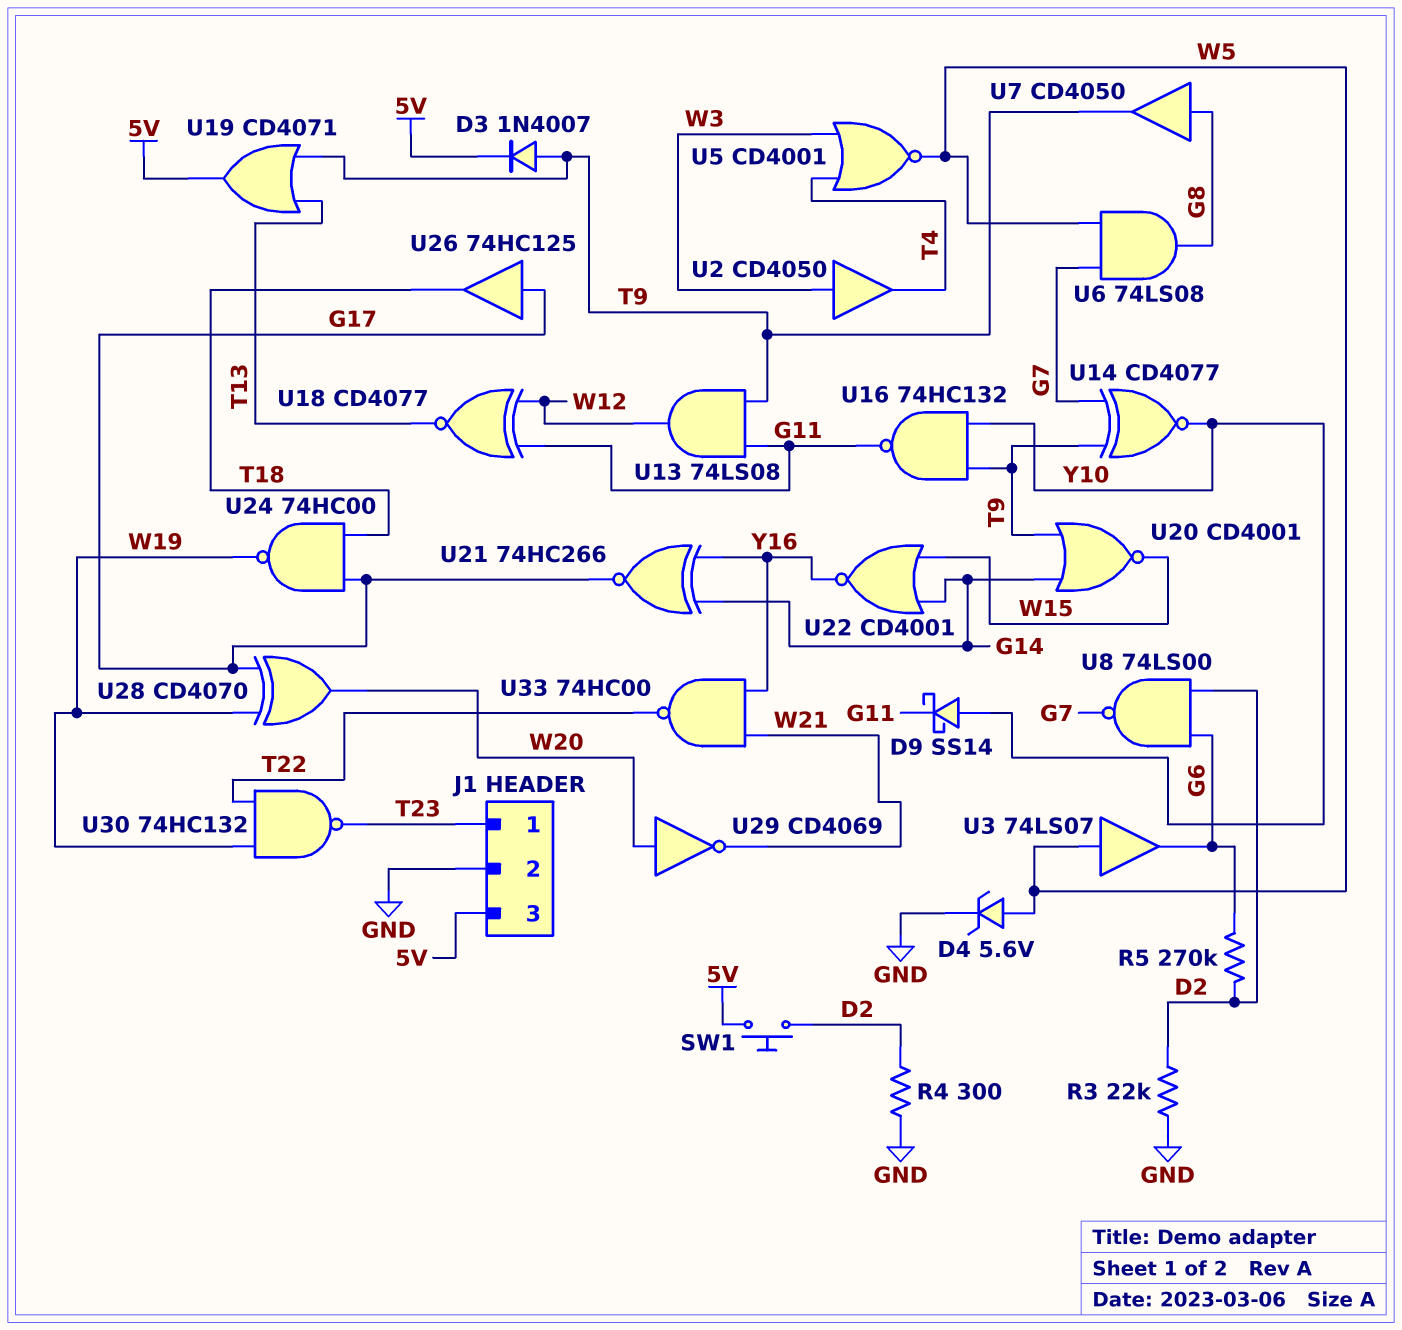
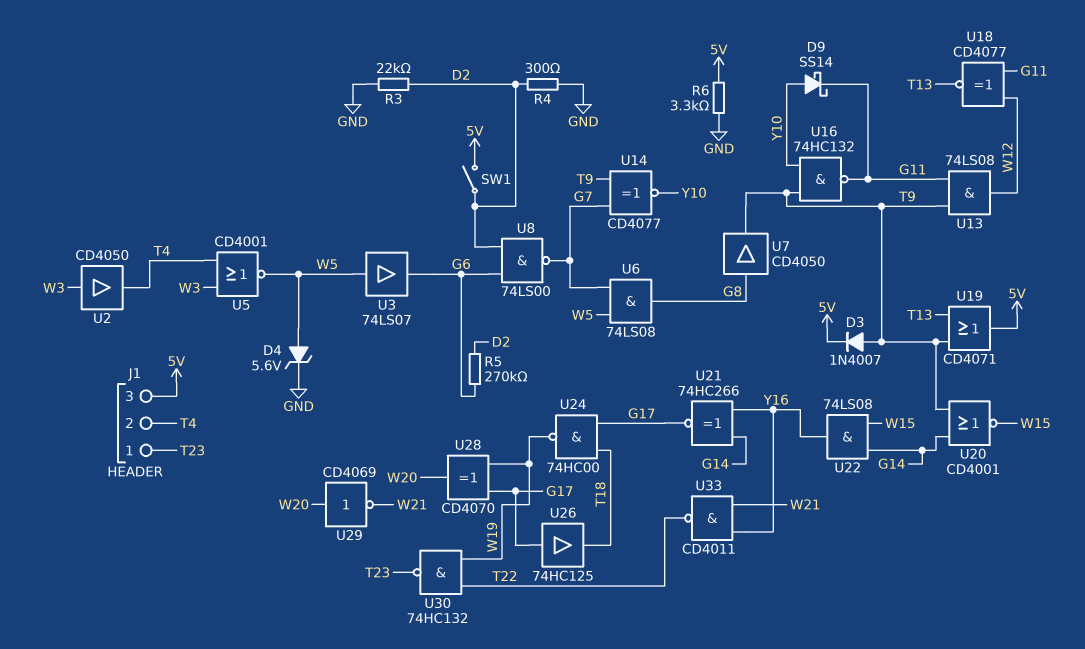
J1 pin 2: GND -> T4
R6: none -> 3.3k (5V, GND)
SW1: button (5V, D2) -> switch (5V, D2)
U22: NOR CD4001 (in G14, in W15, out Y16) -> AND 74LS08 (in G14, in W15, out Y16)
U33: NAND 74HC00 (in W21, in Y16, out T22) -> NAND CD4011 (in W21, in Y16, out T22)

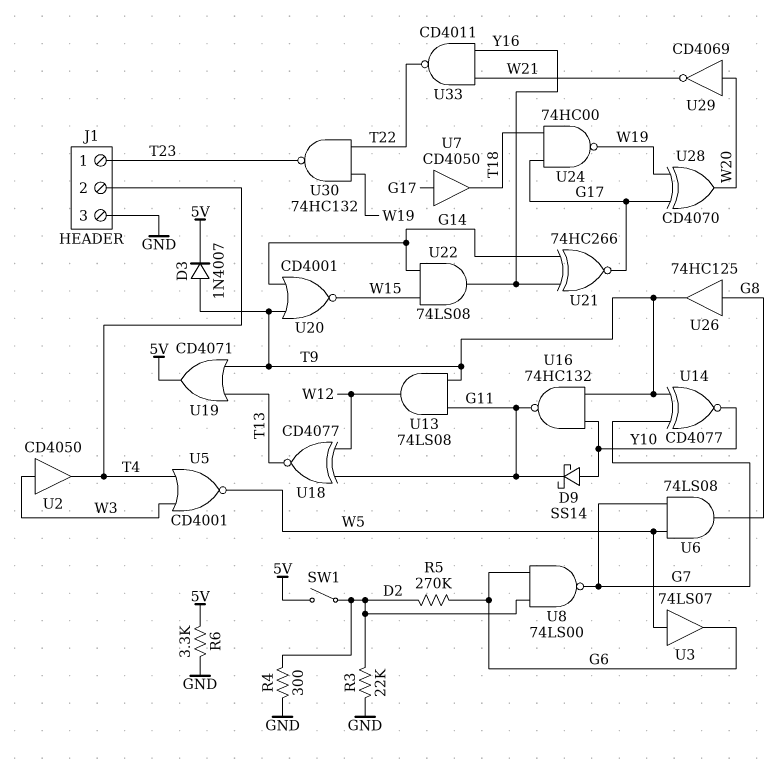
D4: zener 5.6V (A W5, K GND) -> none
J1 pin 3: 5V -> GND
U7: buffer CD4050 (in G8, out T9) -> buffer CD4050 (in G17, out T18)
U26: buffer 74HC125 (in G17, out T18) -> buffer 74HC125 (in G8, out T9)

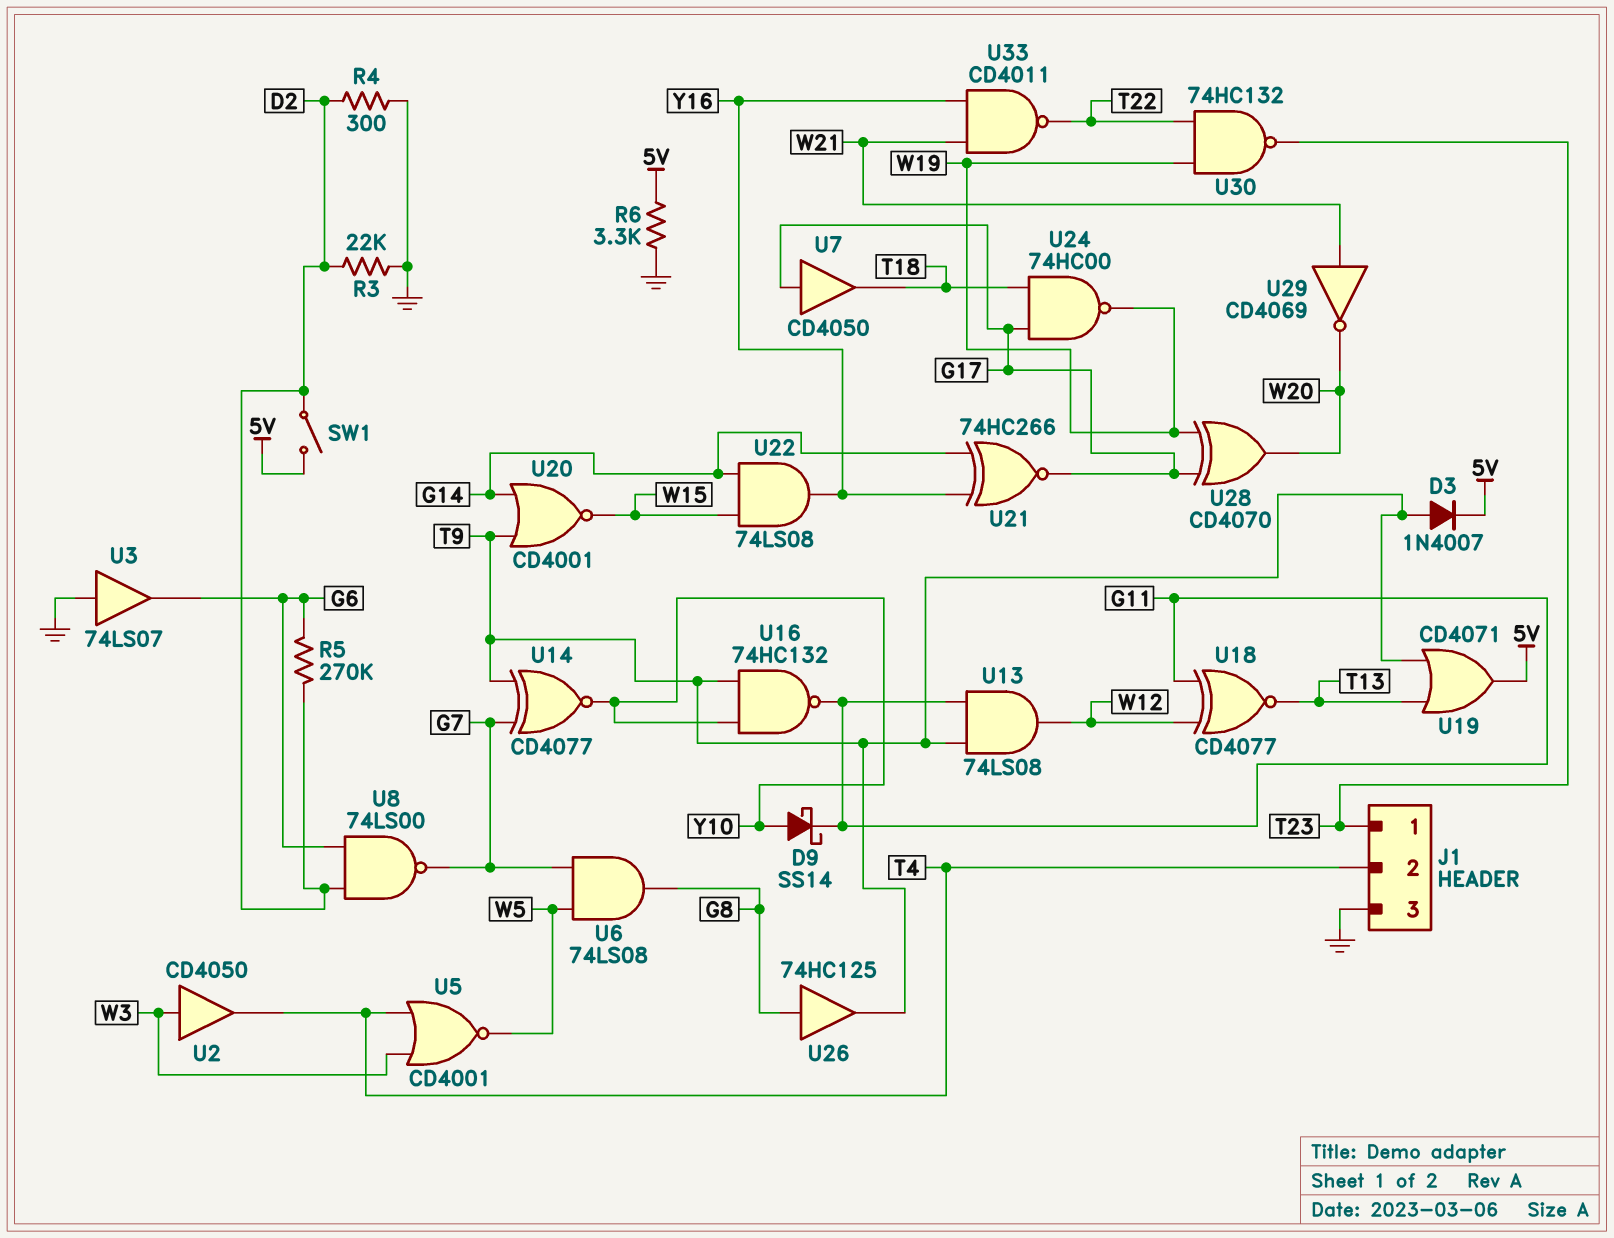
U3: buffer 74LS07 (in W5, out G6) -> buffer 74LS07 (in GND, out G6)
U29: NOT CD4069 (in W20, out W21) -> NOT CD4069 (in W21, out W20)

